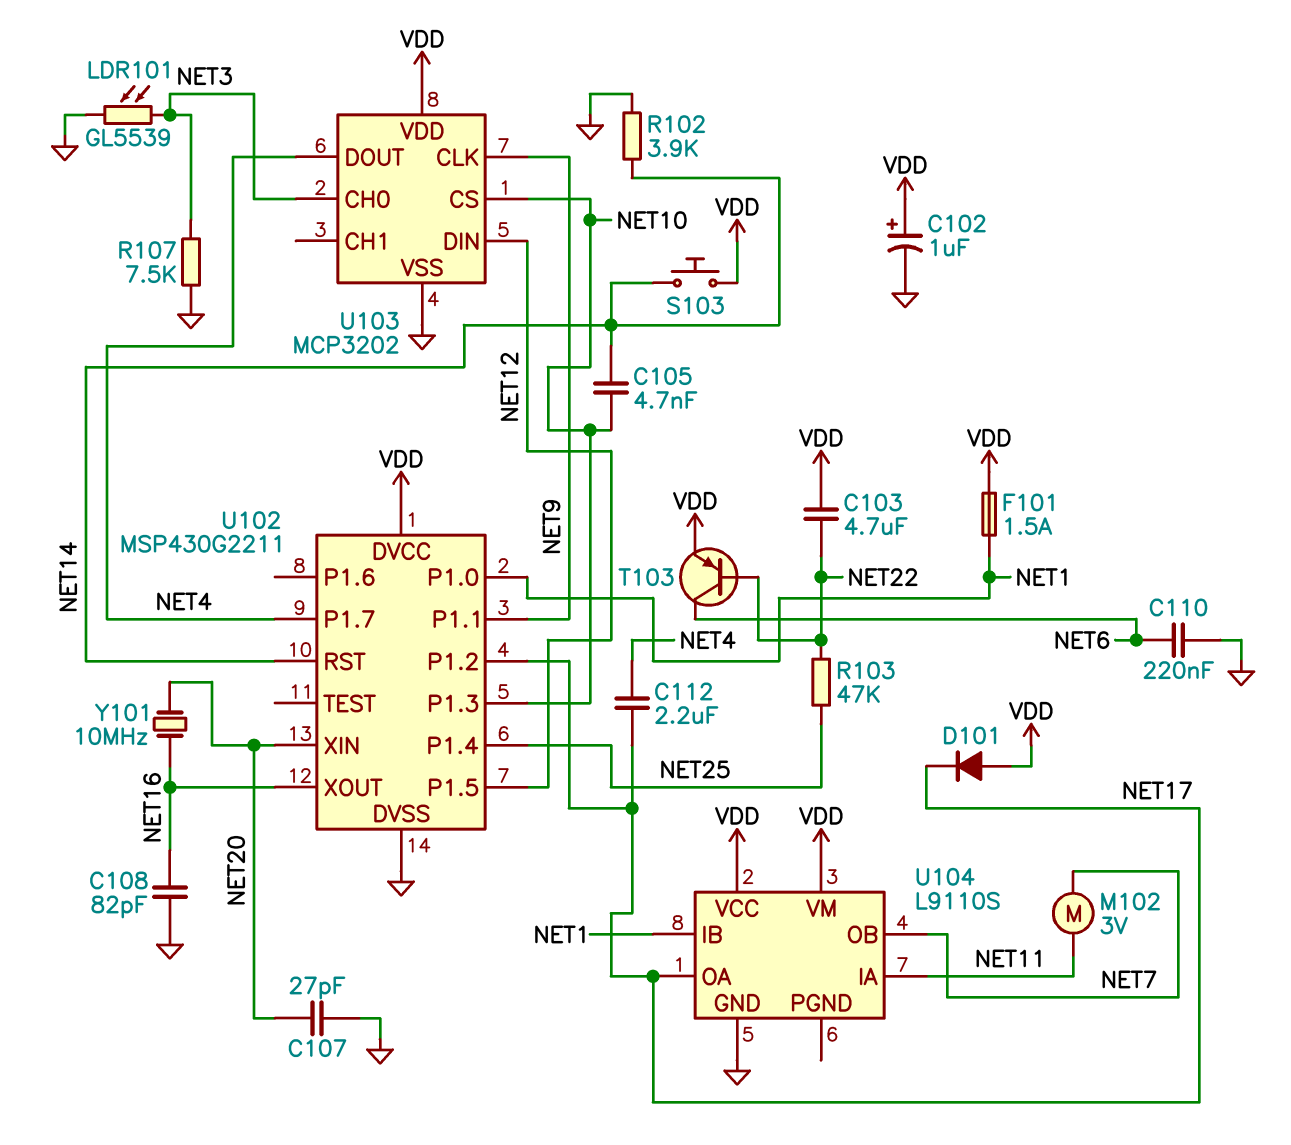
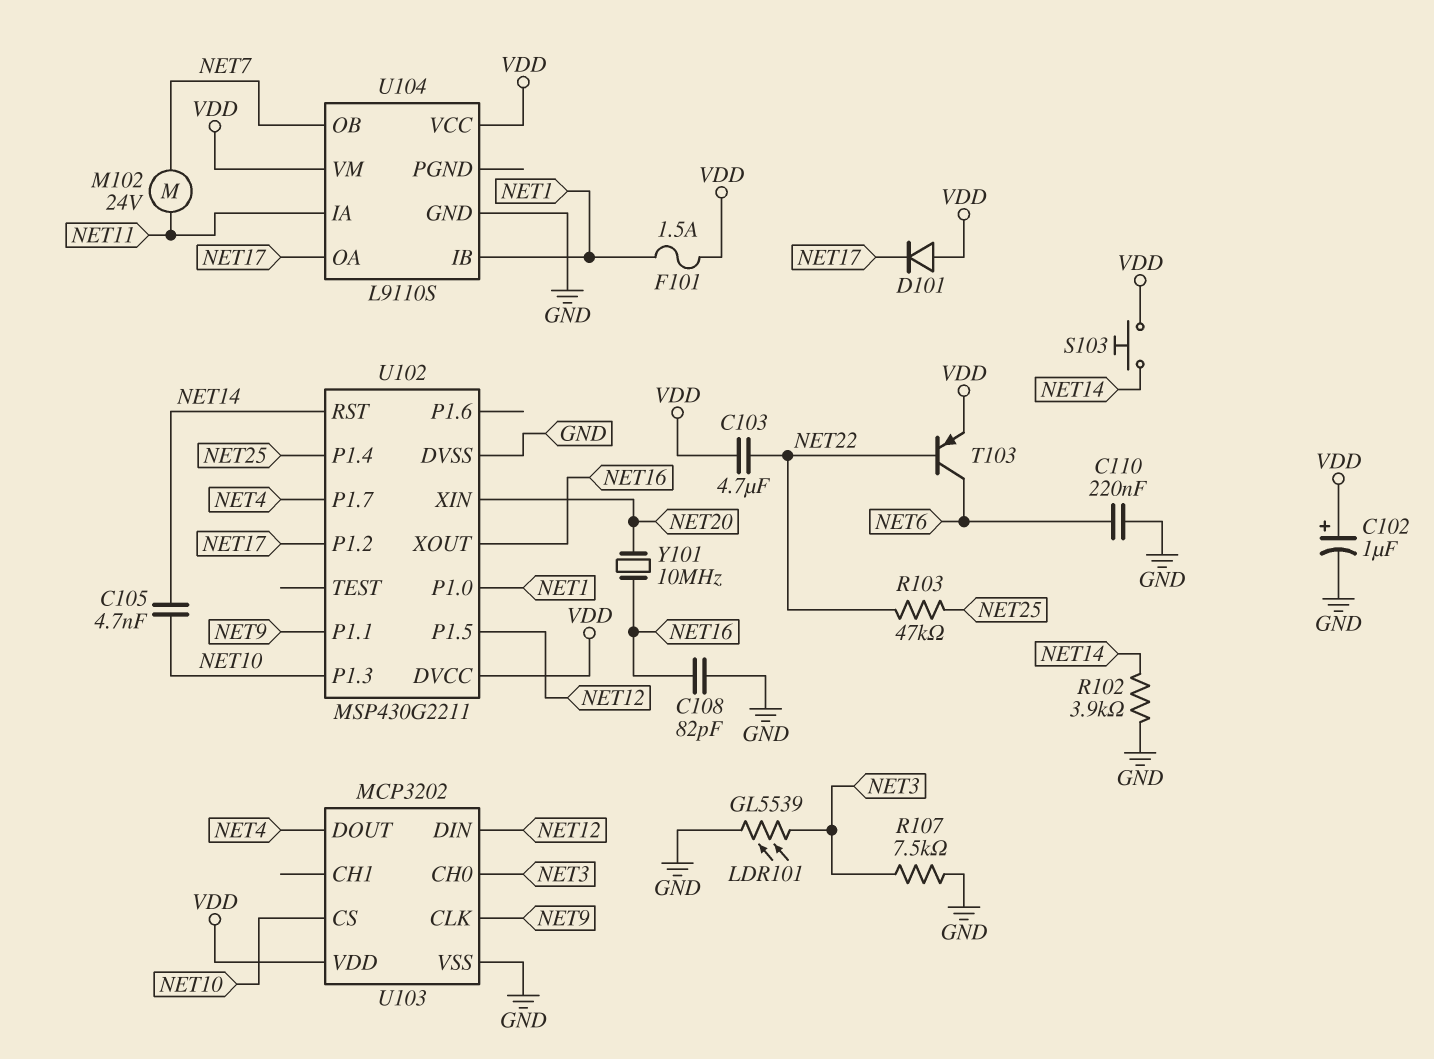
C107: 27pF (GND, NET20) -> none
C112: 2.2uF (NET4, NET17) -> none
M102: motor 3V (NET7, NET11) -> motor 24V (NET7, NET11)

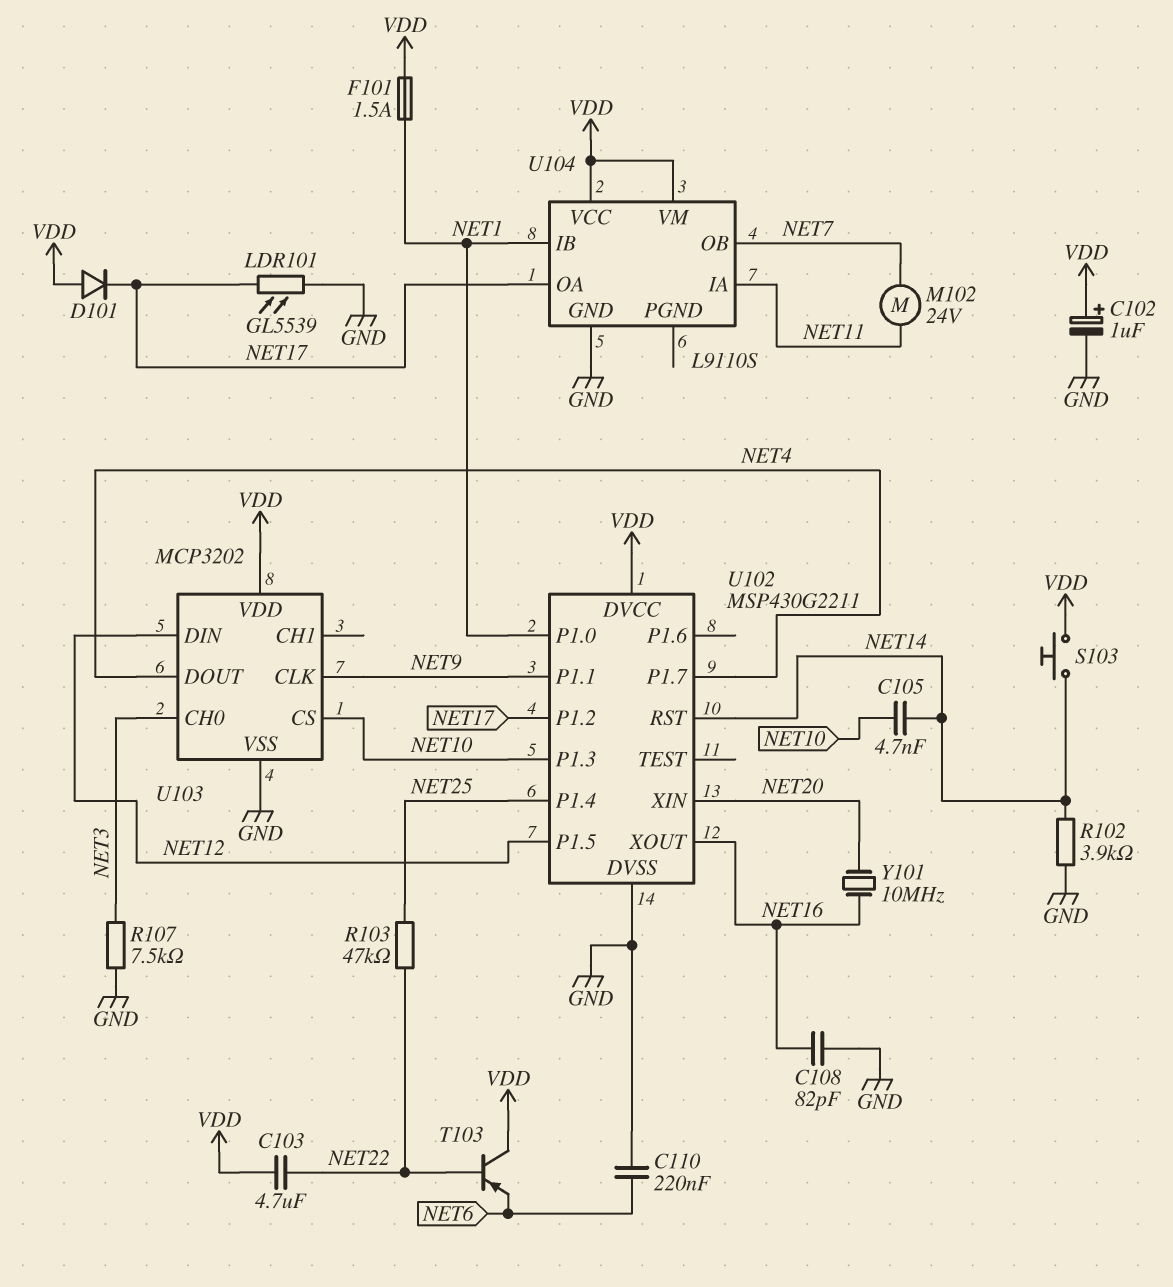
LDR101: GL5539 (GND, NET3) -> GL5539 (GND, NET17)
T103: PNP (B NET22, C NET6, E VDD) -> PNP (B NET22, C VDD, E NET6)

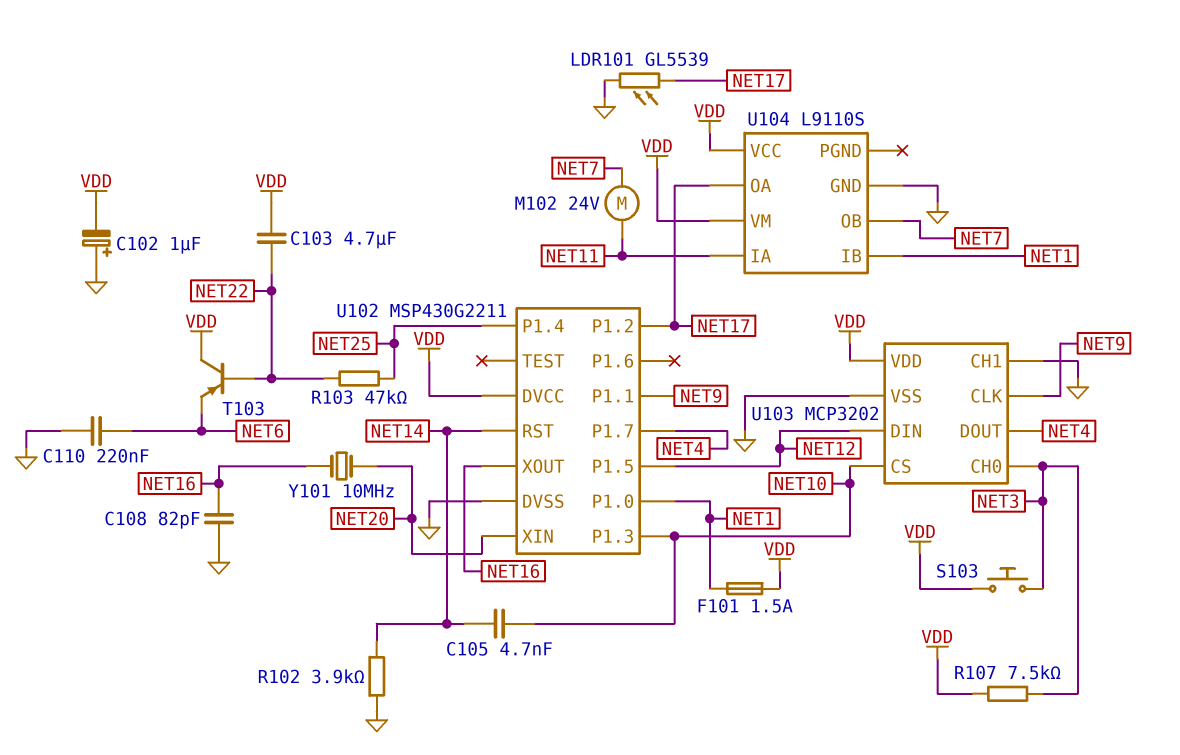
C102: 1uF (plus VDD, minus GND) -> 1uF (plus GND, minus VDD)
D101: diode (A VDD, K NET17) -> none
R107: 7.5k (GND, NET3) -> 7.5k (NET3, VDD)
S103: button (NET14, VDD) -> button (NET3, VDD)
U103 pin CH1: none -> GND

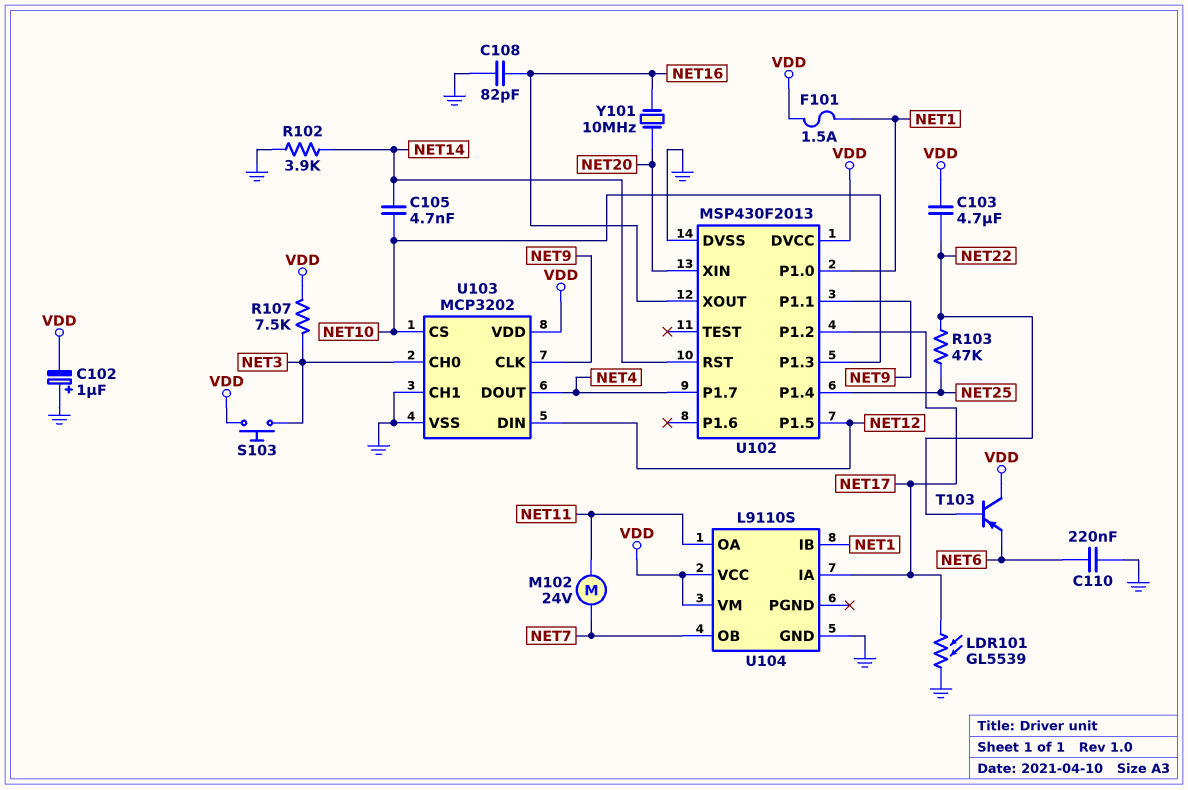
U102: MSP430G2211 -> MSP430F2013
U104 pin IA: NET11 -> NET17
U104 pin OA: NET17 -> NET11

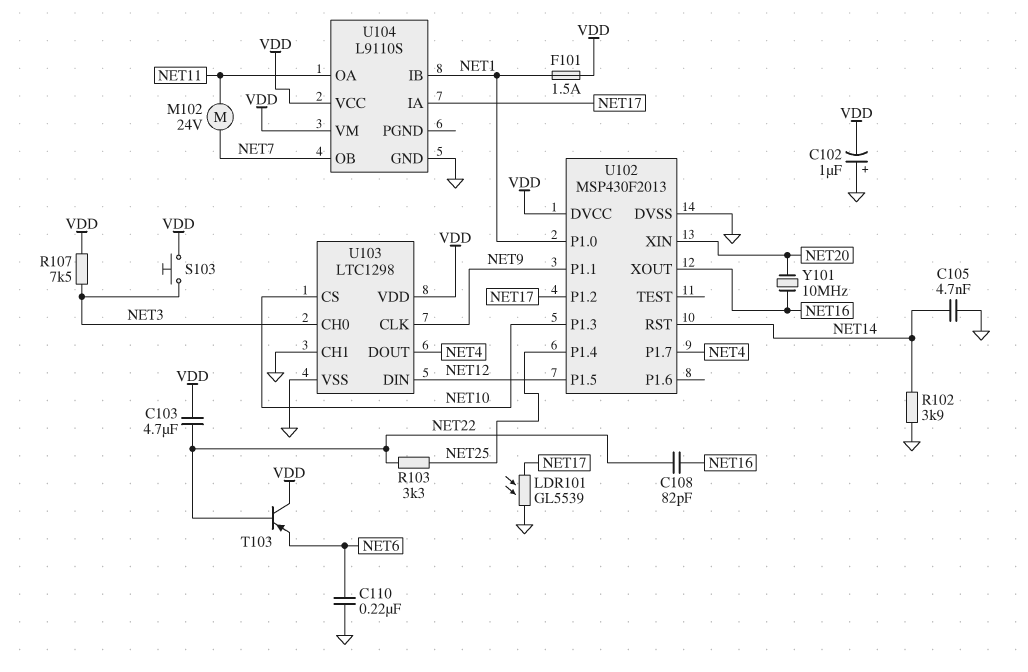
C105: 4.7nF (NET10, NET14) -> 4.7nF (GND, NET14)
C108: 82pF (GND, NET16) -> 82pF (NET16, NET22)
R103: 47k (NET22, NET25) -> 3.3k (NET22, NET25)
U103: MCP3202 -> LTC1298

